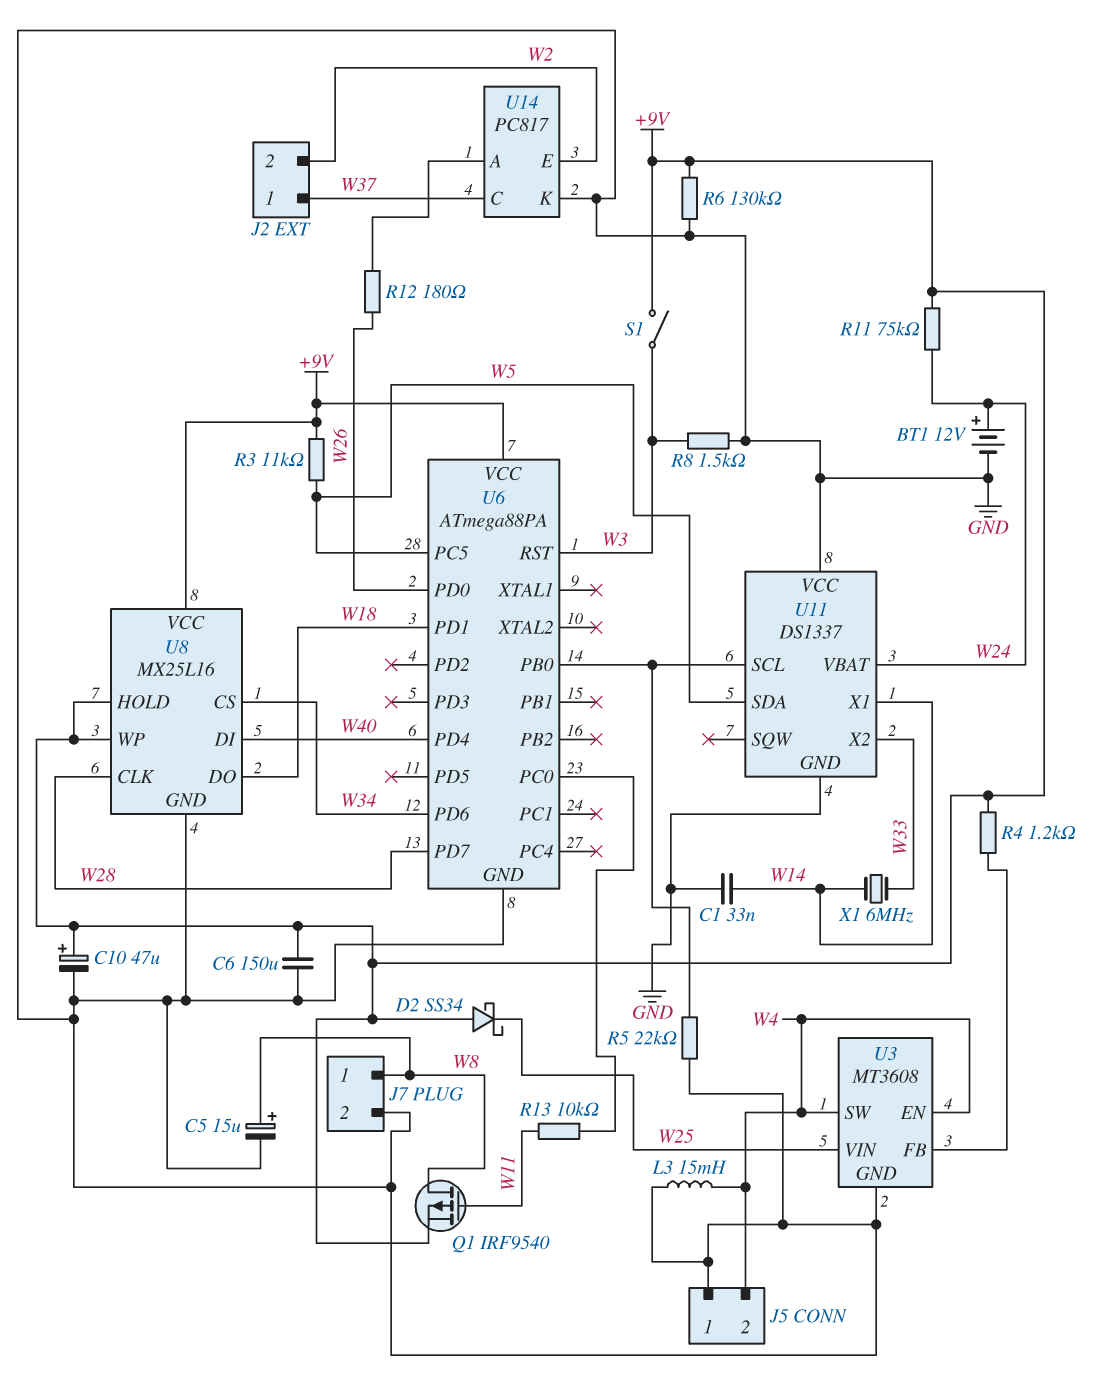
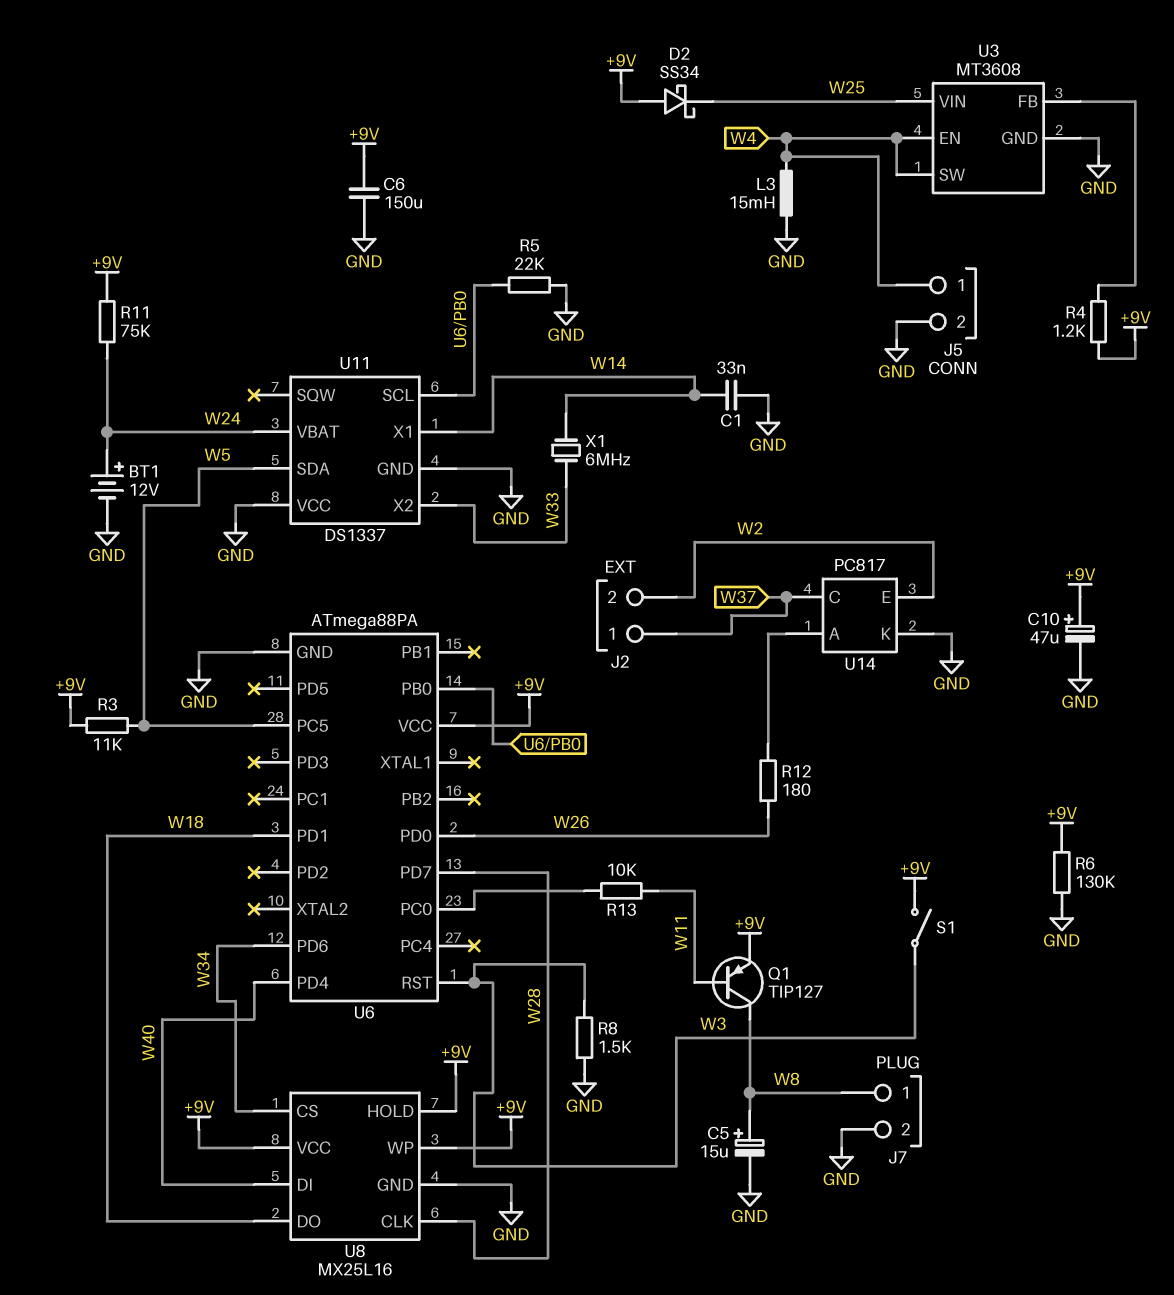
J5 pin 1: GND -> W4
J5 pin 2: W4 -> GND
Q1: PMOS IRF9540 (G W11, D W8, S +9V) -> PNP TIP127 (B W11, C W8, E +9V)

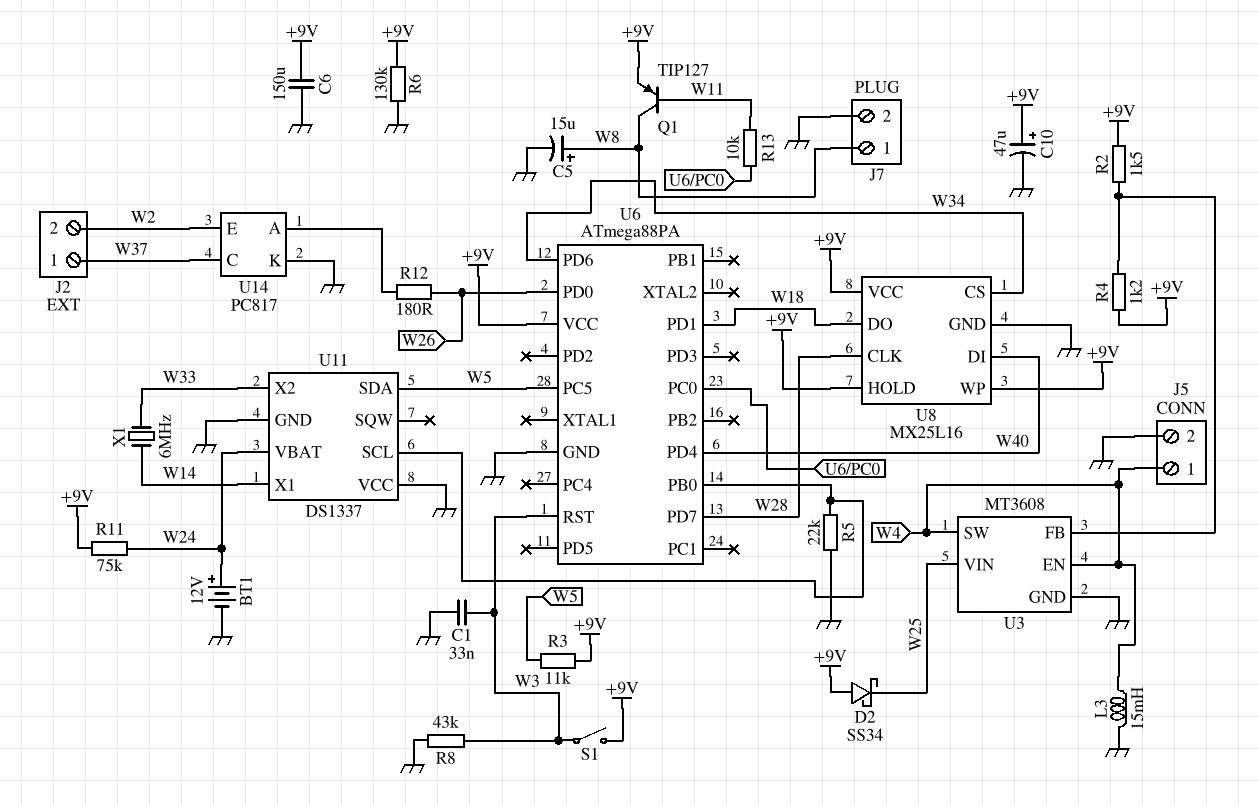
C1: 33nF (GND, W14) -> 33nF (GND, W3)
R2: none -> 1.5k (+9V, U3/FB)
R8: 1.5k (GND, W3) -> 43k (GND, W3)

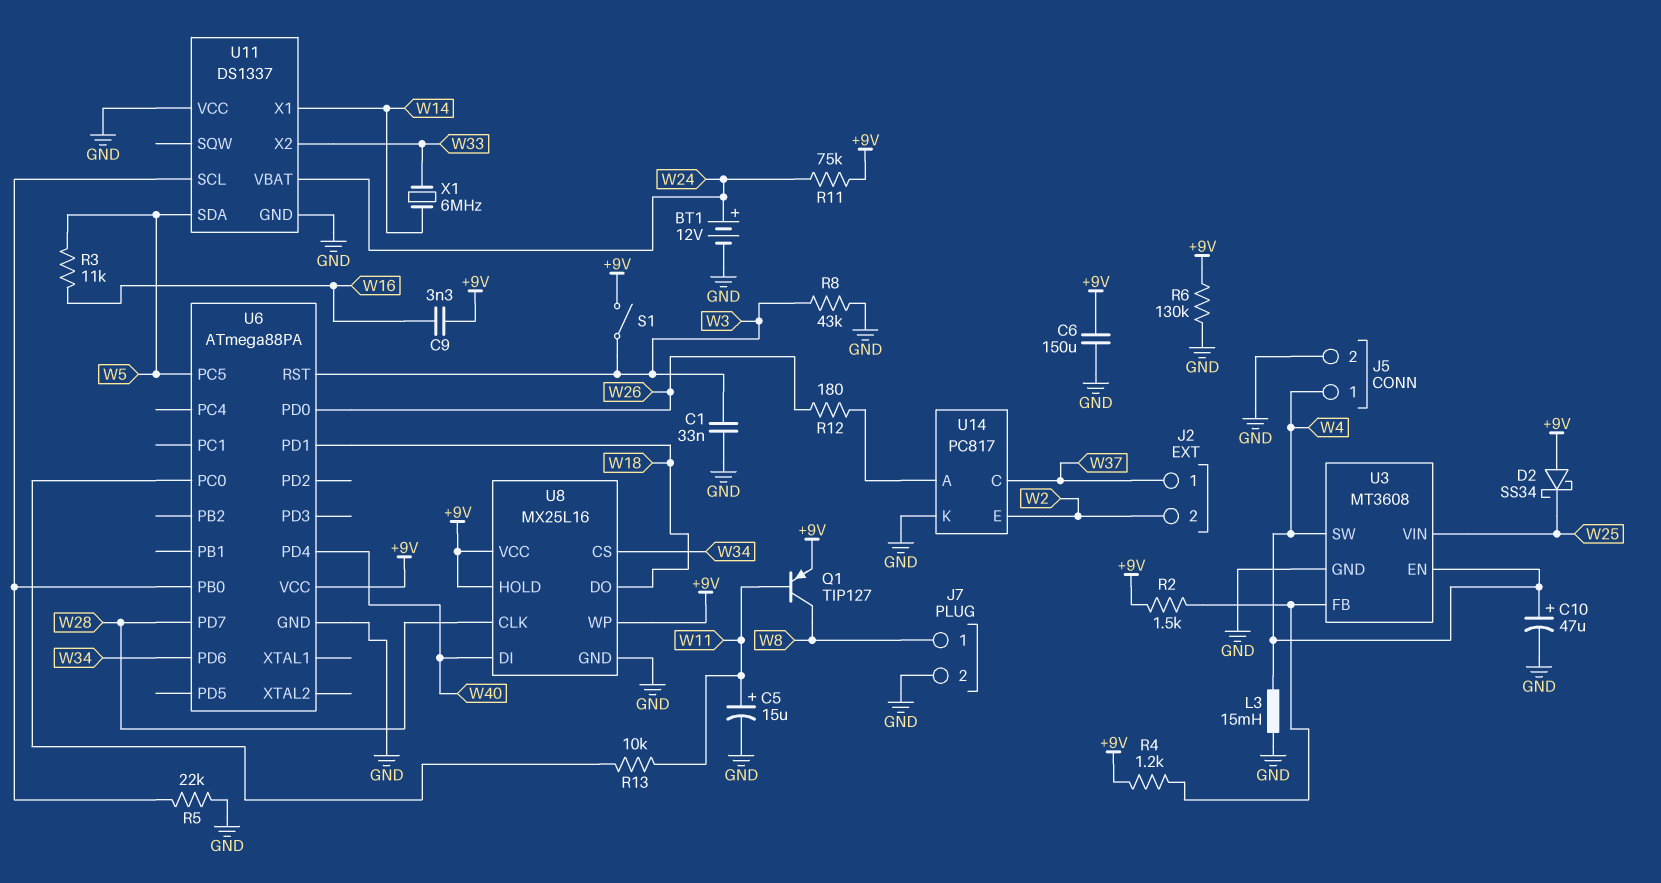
C5: 15uF (plus W8, minus GND) -> 15uF (plus W11, minus GND)
C9: none -> 3.3nF (+9V, W16)
C10: 47uF (plus +9V, minus GND) -> 47uF (plus W4, minus GND)
R3: 11k (+9V, W5) -> 11k (W5, W16)

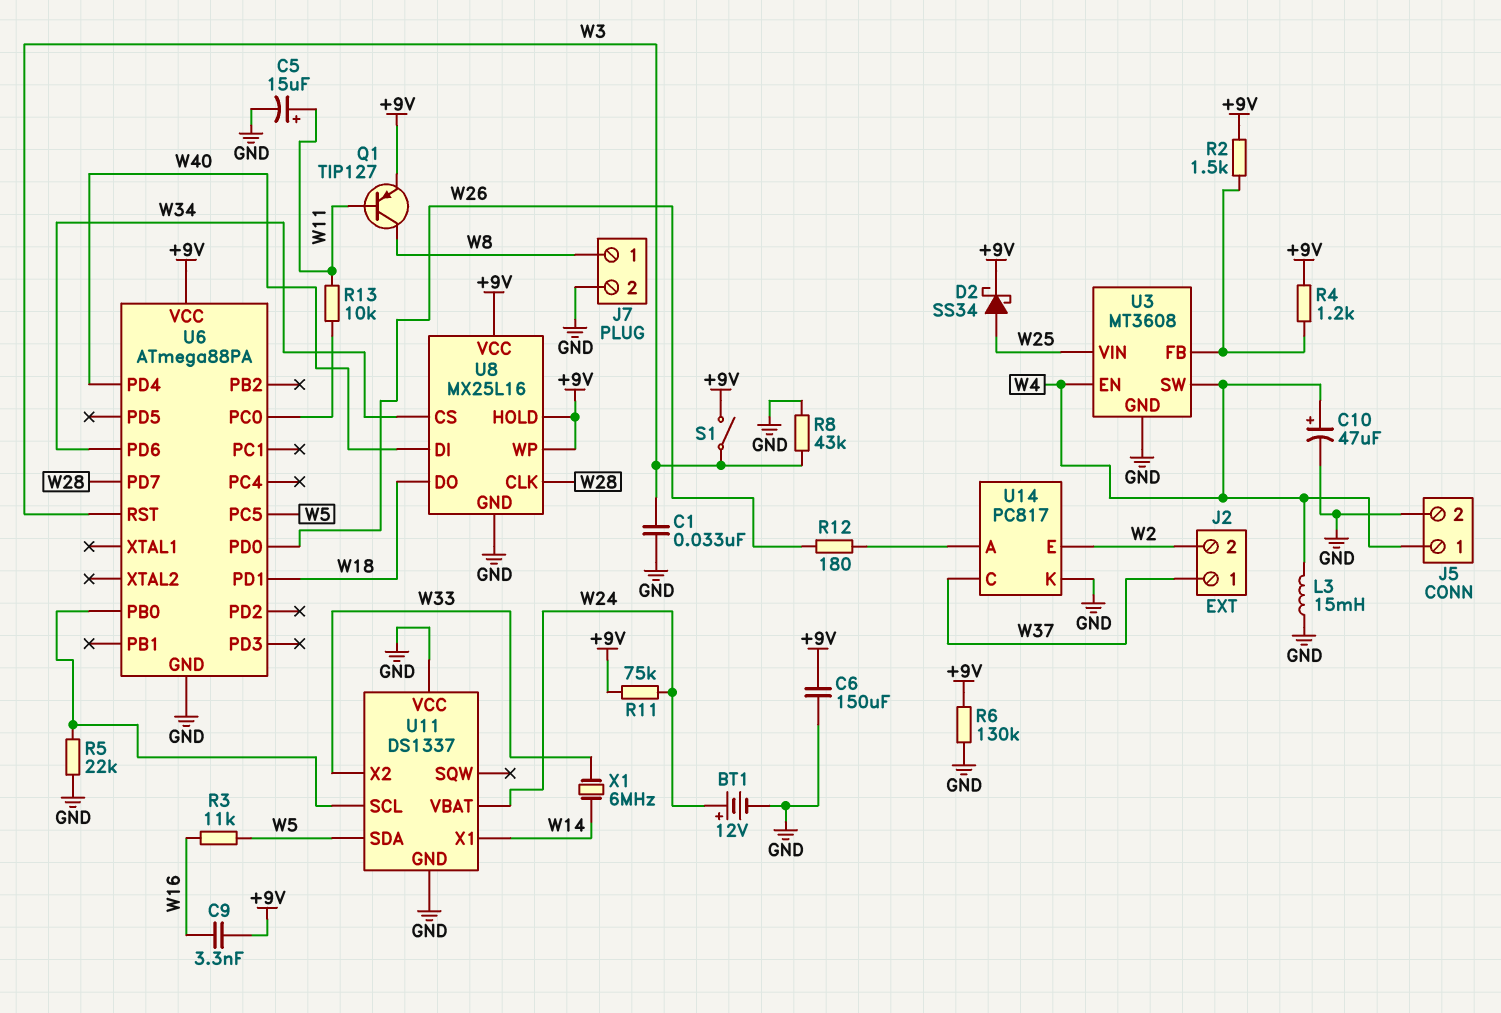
D2: schottky SS34 (A +9V, K W25) -> schottky SS34 (A W25, K +9V)

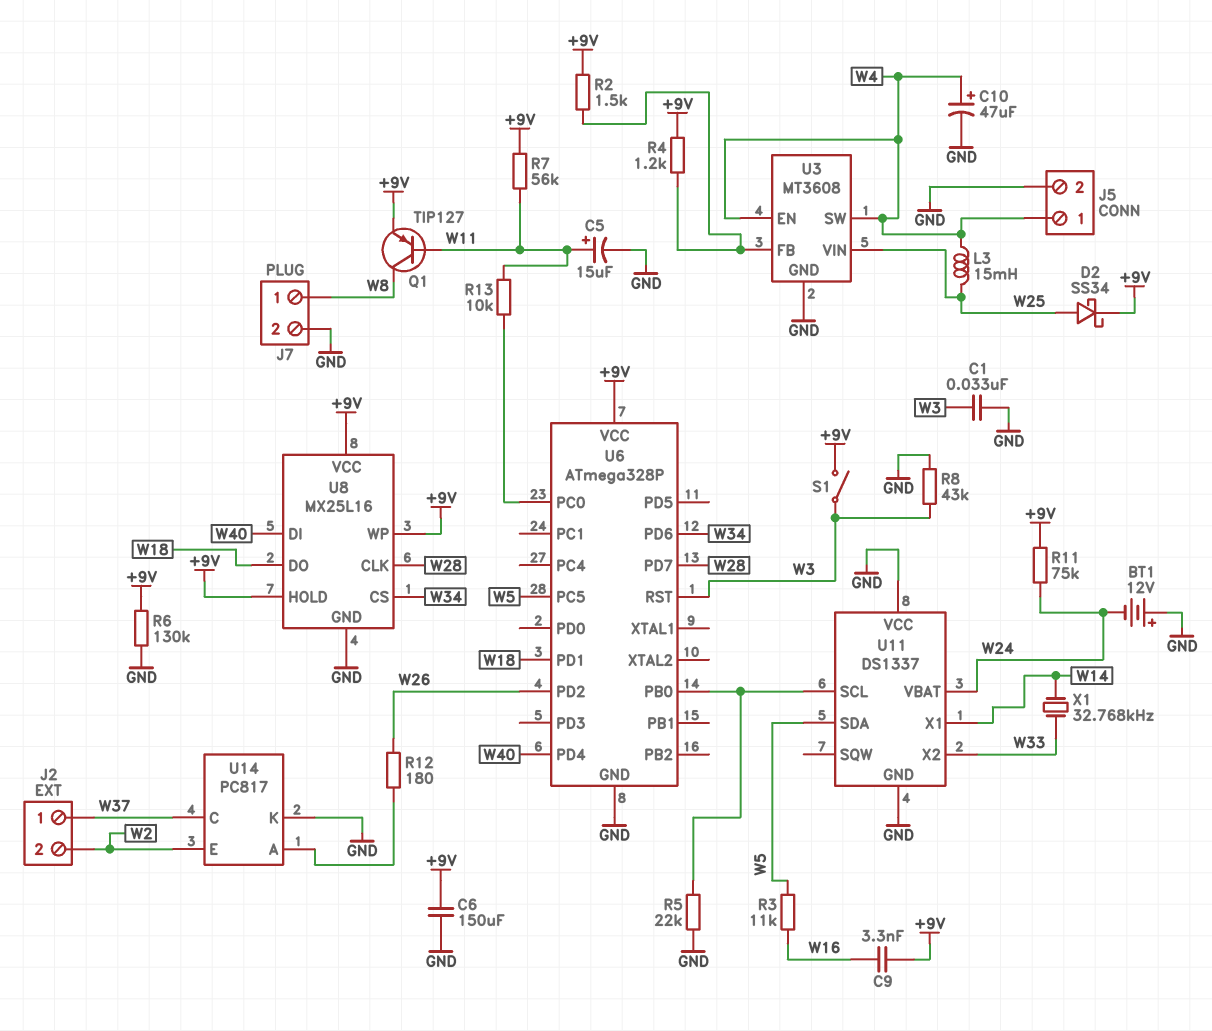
BT1: 12V (plus W24, minus GND) -> 12V (plus GND, minus W24)
L3: 15mH (GND, W4) -> 15mH (W4, W25)
R7: none -> 56k (+9V, W11)
U6: ATmega88PA -> ATmega328P
U6 pin PD0: W26 -> none
U6 pin PD2: none -> W26
X1: 6MHz (W14, W33) -> 32.768kHz (W14, W33)

